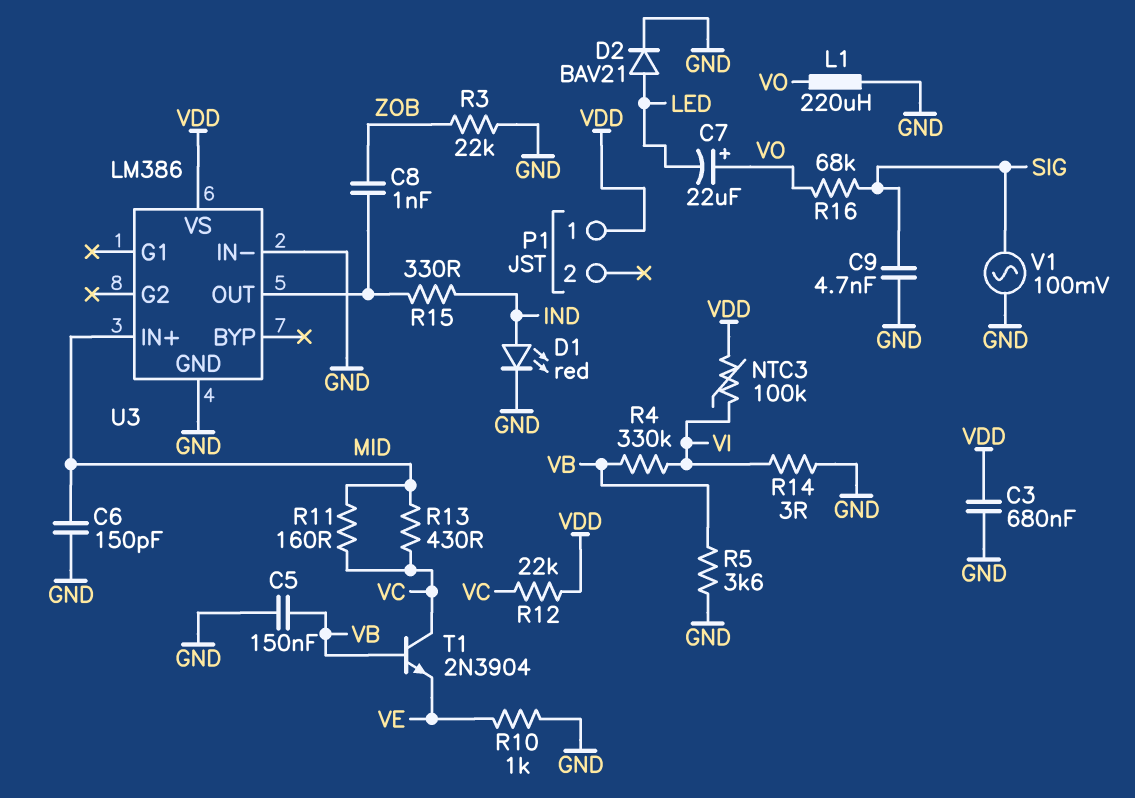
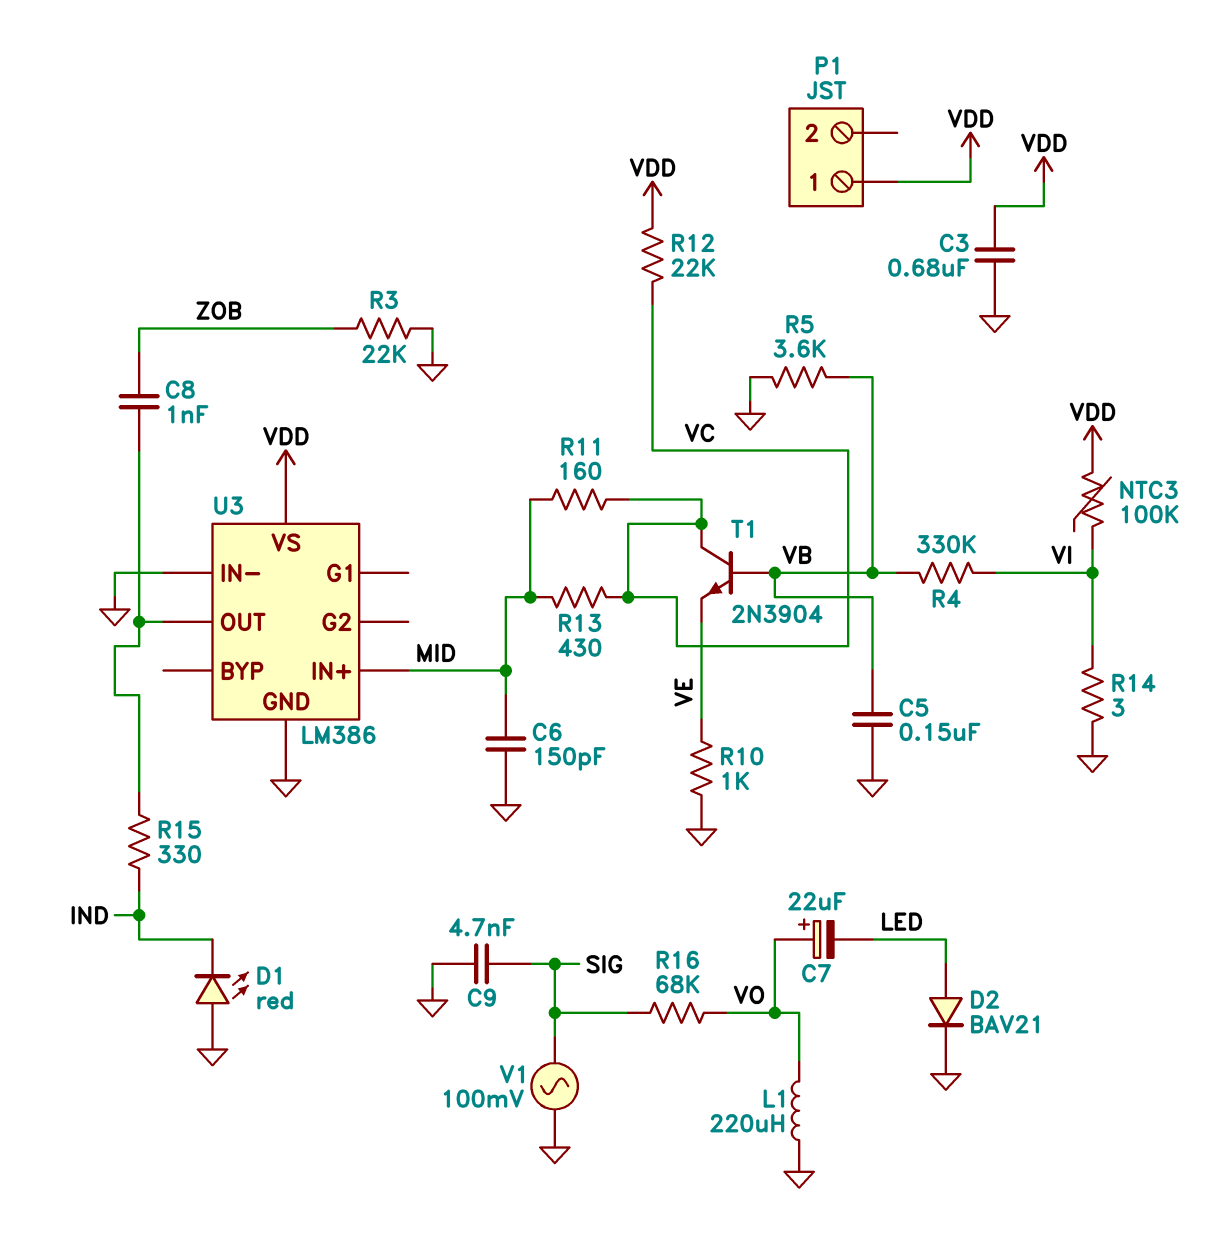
D1: LED red (A IND, K GND) -> LED red (A GND, K IND)

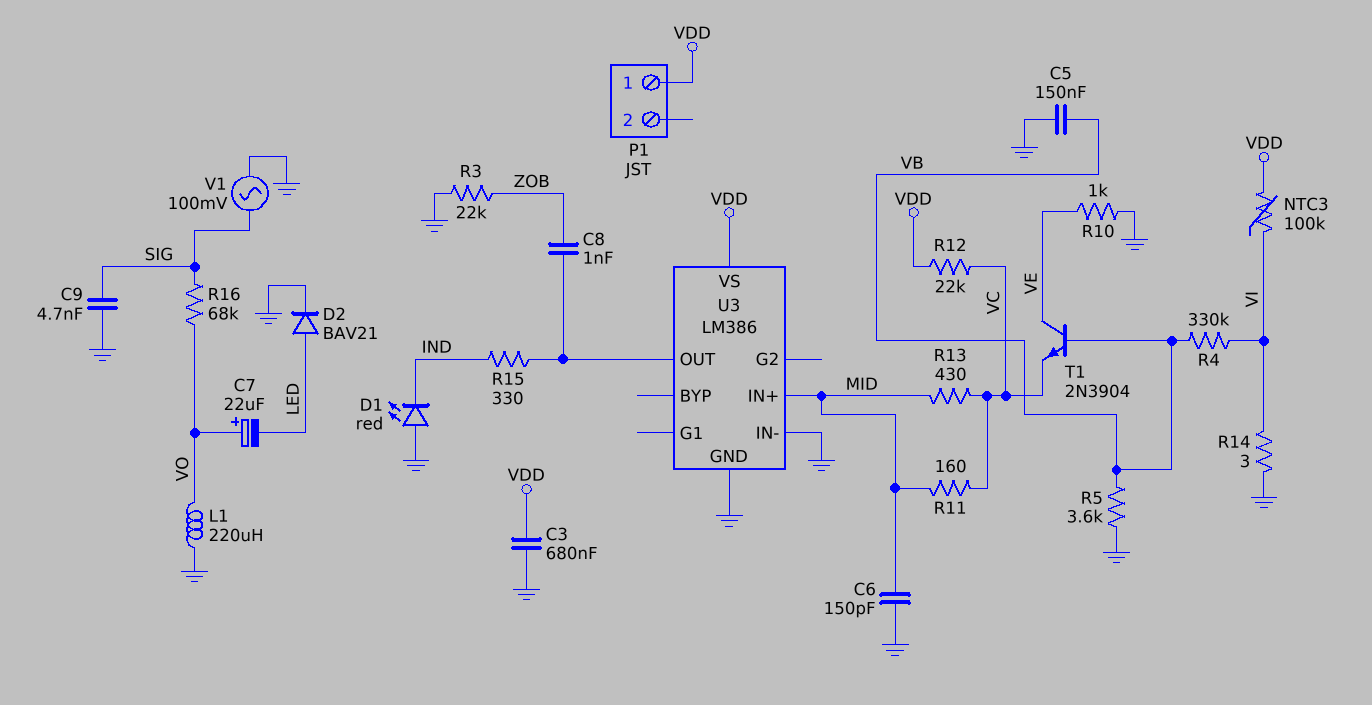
T1: NPN 2N3904 (B VB, C VC, E VE) -> NPN 2N3904 (B VB, C VE, E VC)

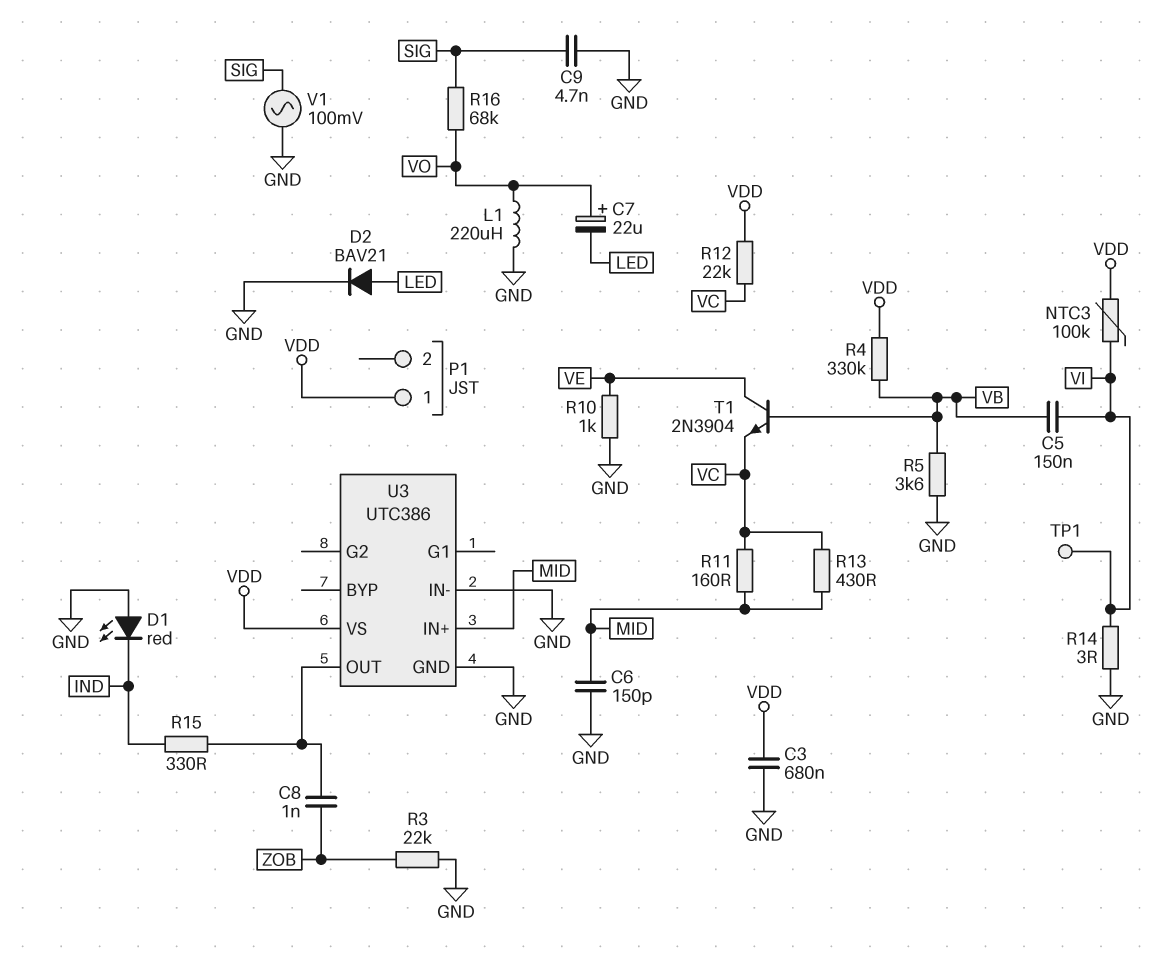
C5: 150nF (GND, VB) -> 150nF (VB, VI)
R4: 330k (VB, VI) -> 330k (VB, VDD)
TP1: none -> test point (VI)
U3: LM386 -> UTC386

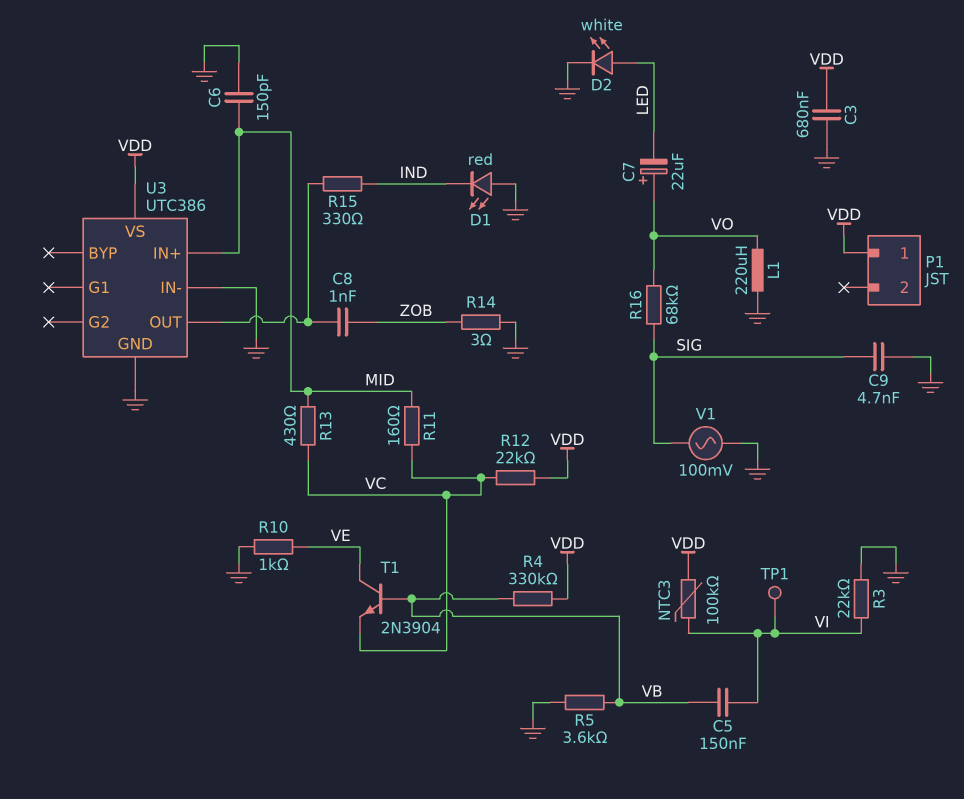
D2: diode BAV21 (A LED, K GND) -> LED white (A LED, K GND)
R3: 22k (GND, ZOB) -> 22k (GND, VI)
R14: 3 (GND, VI) -> 3 (GND, ZOB)

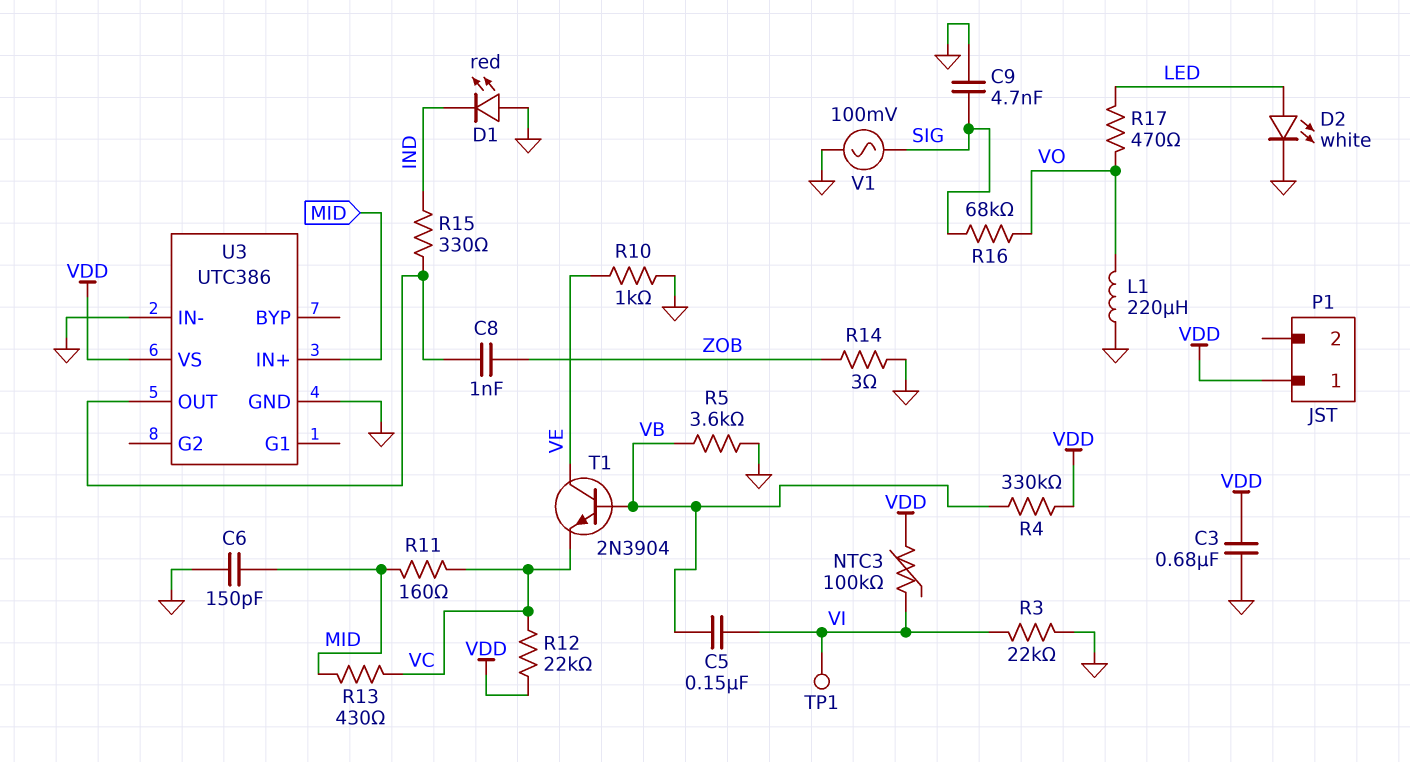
C7: 22uF (plus VO, minus LED) -> none
R17: none -> 470 (LED, VO)

